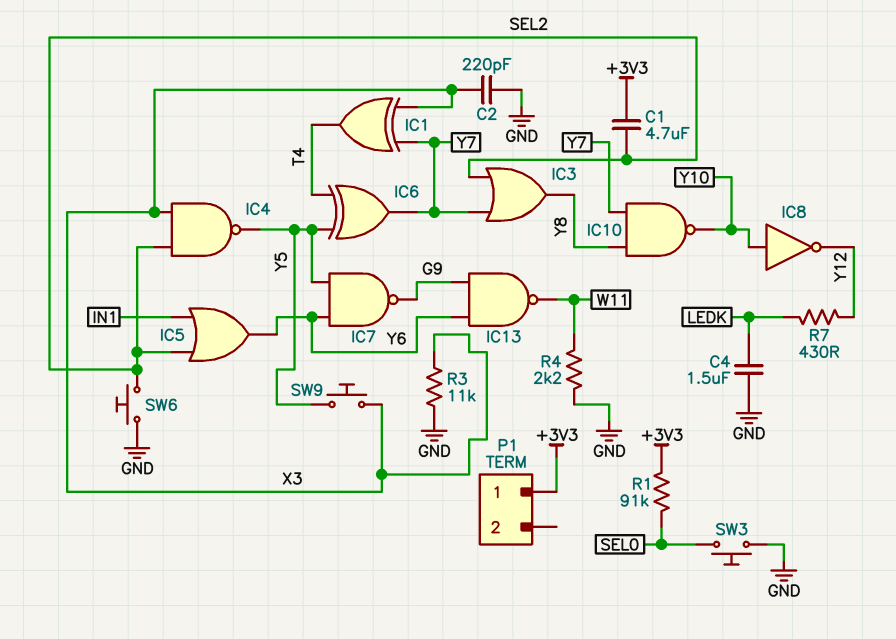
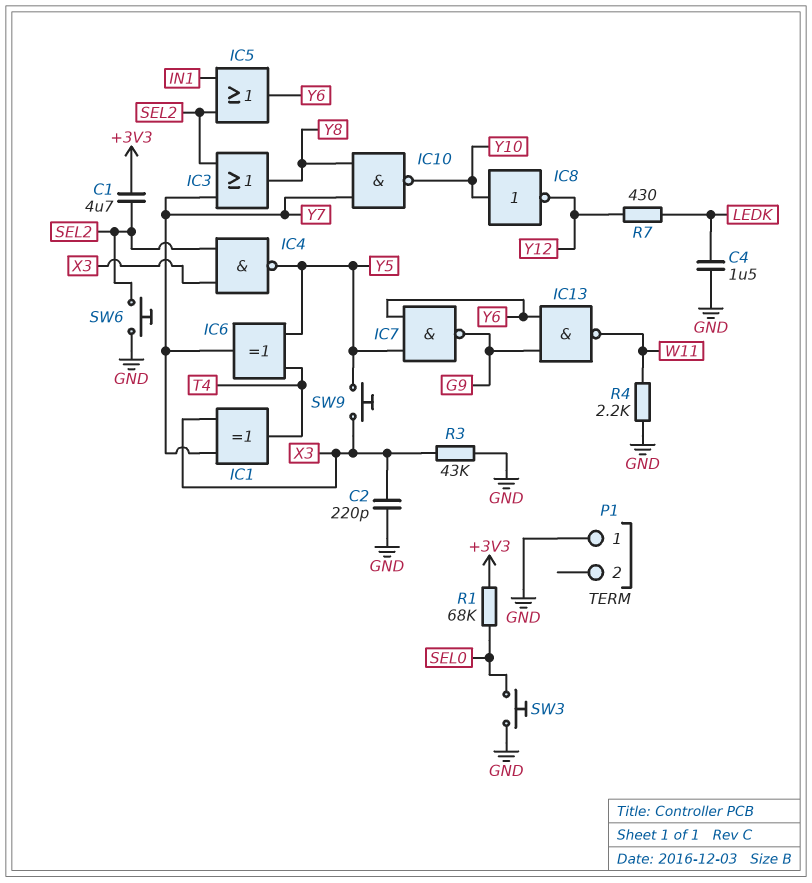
P1 pin 1: +3V3 -> GND
R1: 91k (+3V3, SEL0) -> 68k (+3V3, SEL0)
R3: 11k (GND, X3) -> 43k (GND, X3)

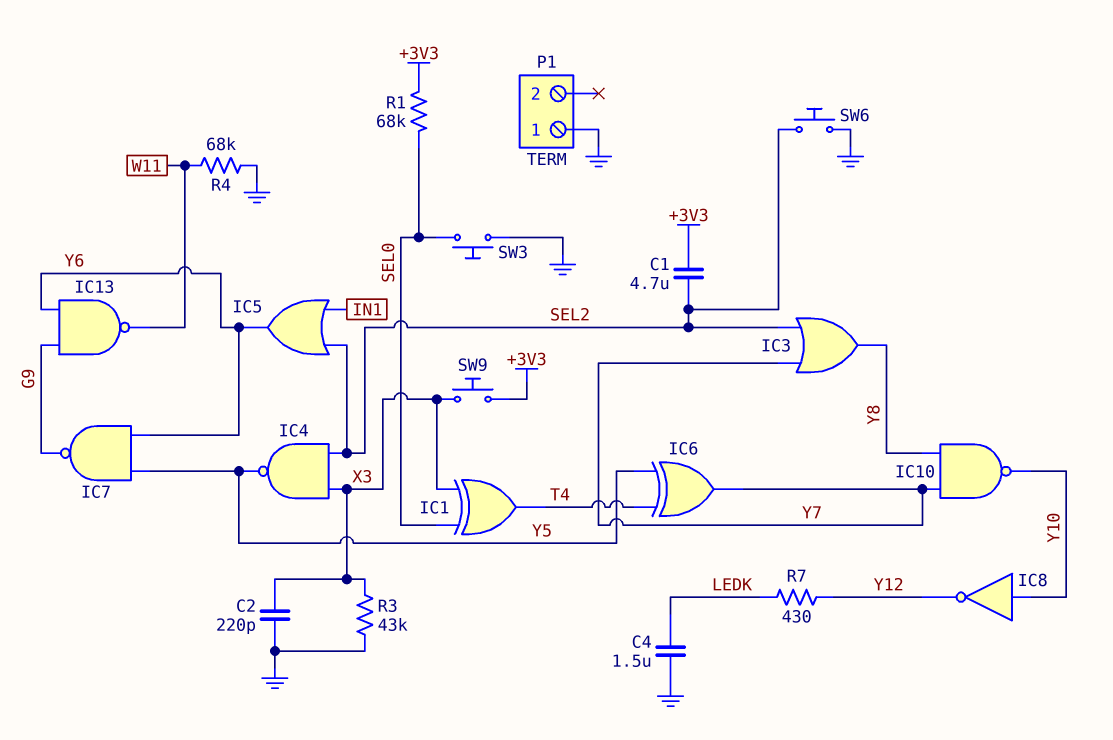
IC1: XOR (in X3, in Y7, out T4) -> XOR (in SEL0, in X3, out T4)
R4: 2.2k (GND, W11) -> 68k (GND, W11)
SW9: button (X3, Y5) -> button (+3V3, X3)

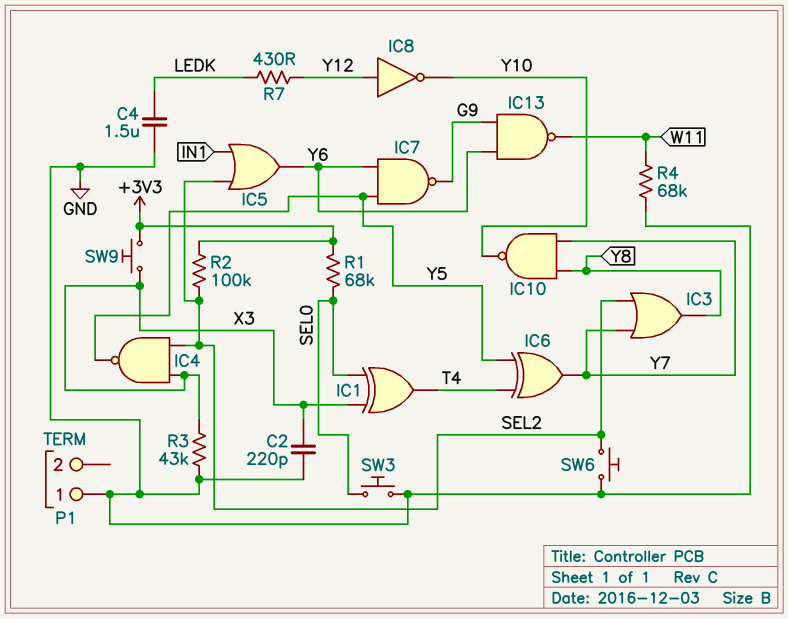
C1: 4.7uF (+3V3, SEL2) -> none
IC8: NOT (in Y10, out Y12) -> NOT (in Y12, out Y10)
R2: none -> 100k (+3V3, SEL2)

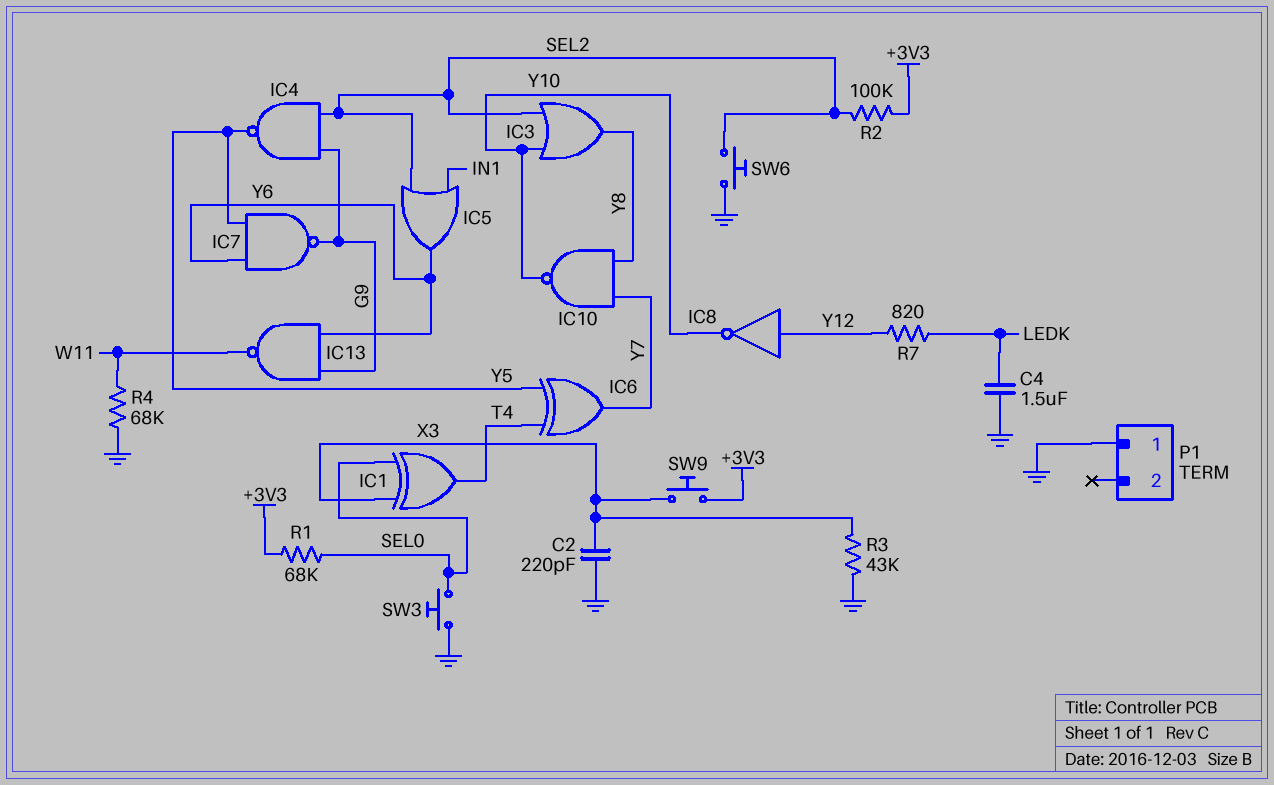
IC3: OR (in SEL2, in Y7, out Y8) -> OR (in SEL2, in Y10, out Y8)
IC4: NAND (in SEL2, in X3, out Y5) -> NAND (in G9, in SEL2, out Y5)
R7: 430 (LEDK, Y12) -> 820 (LEDK, Y12)

